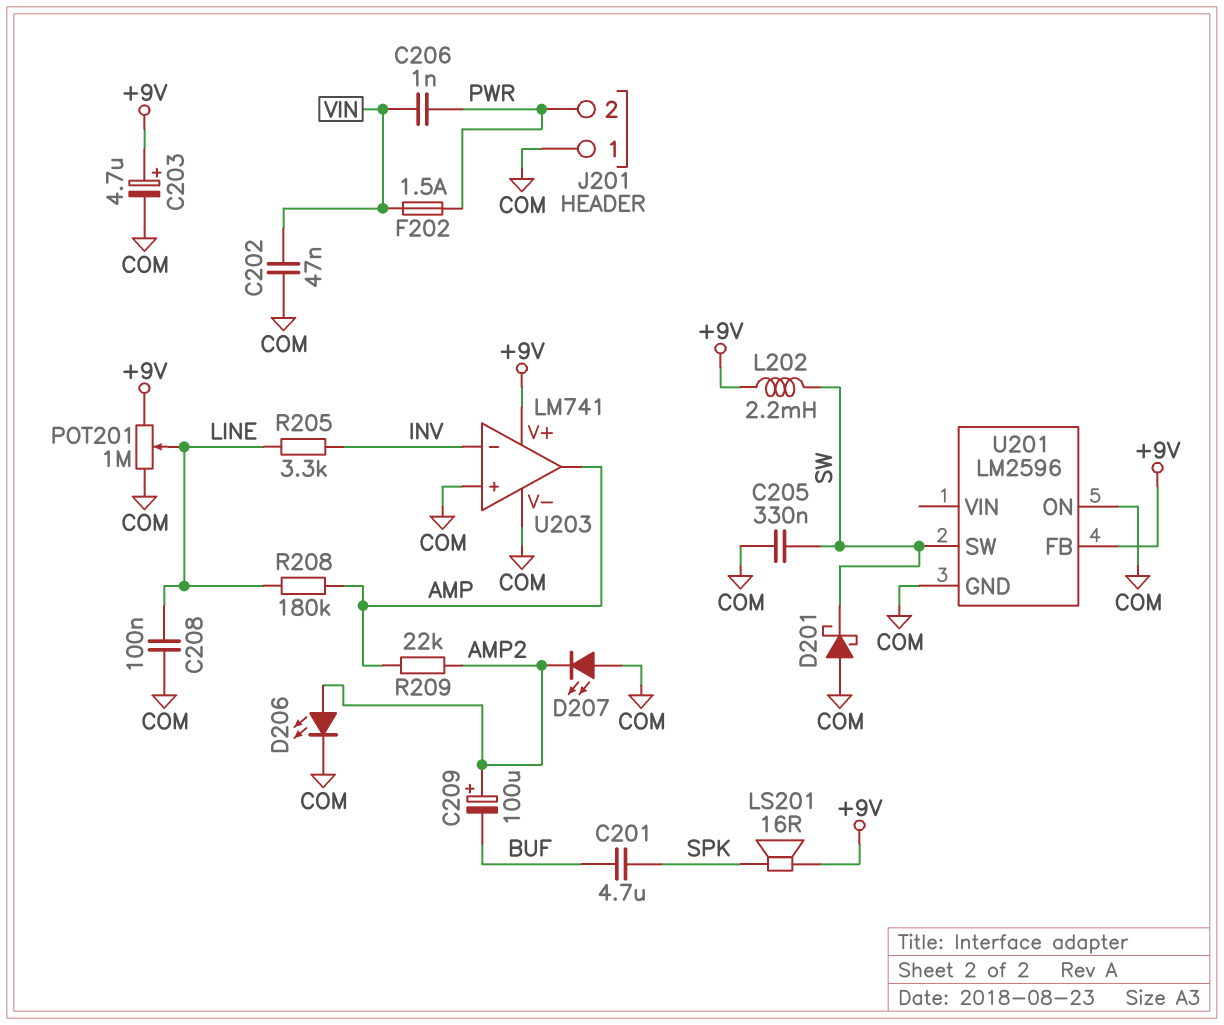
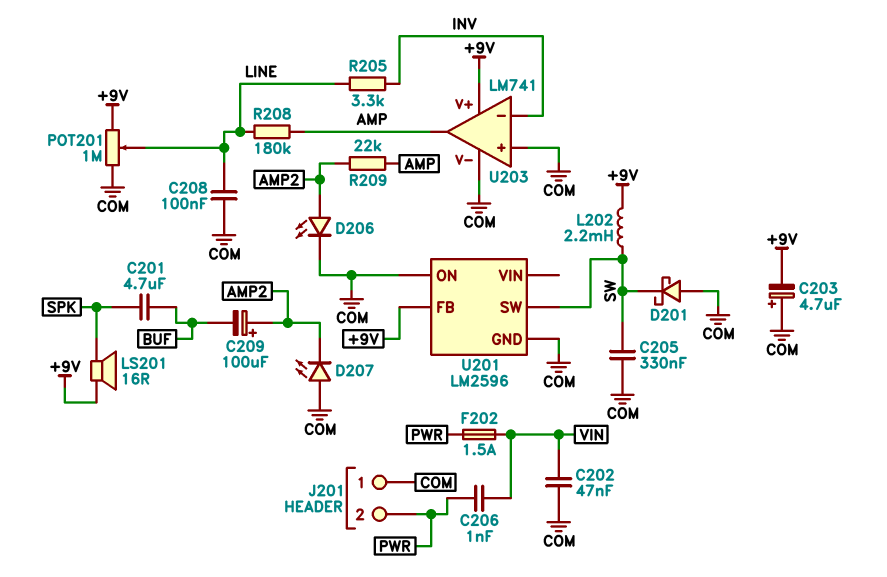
C203: 4.7uF (plus +9V, minus COM) -> 4.7uF (plus COM, minus +9V)

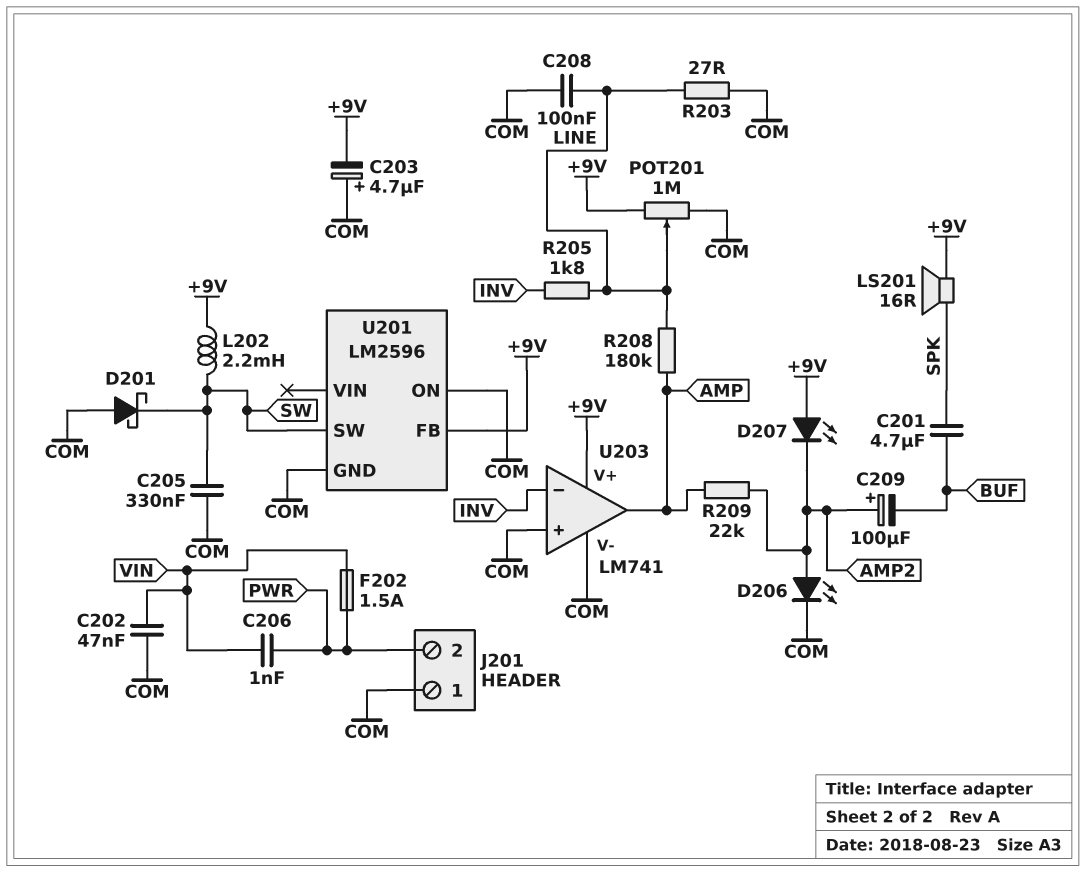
D207: LED (A COM, K AMP2) -> LED (A +9V, K AMP2)
R203: none -> 27 (COM, LINE)
R205: 3.3k (INV, LINE) -> 1.8k (INV, LINE)

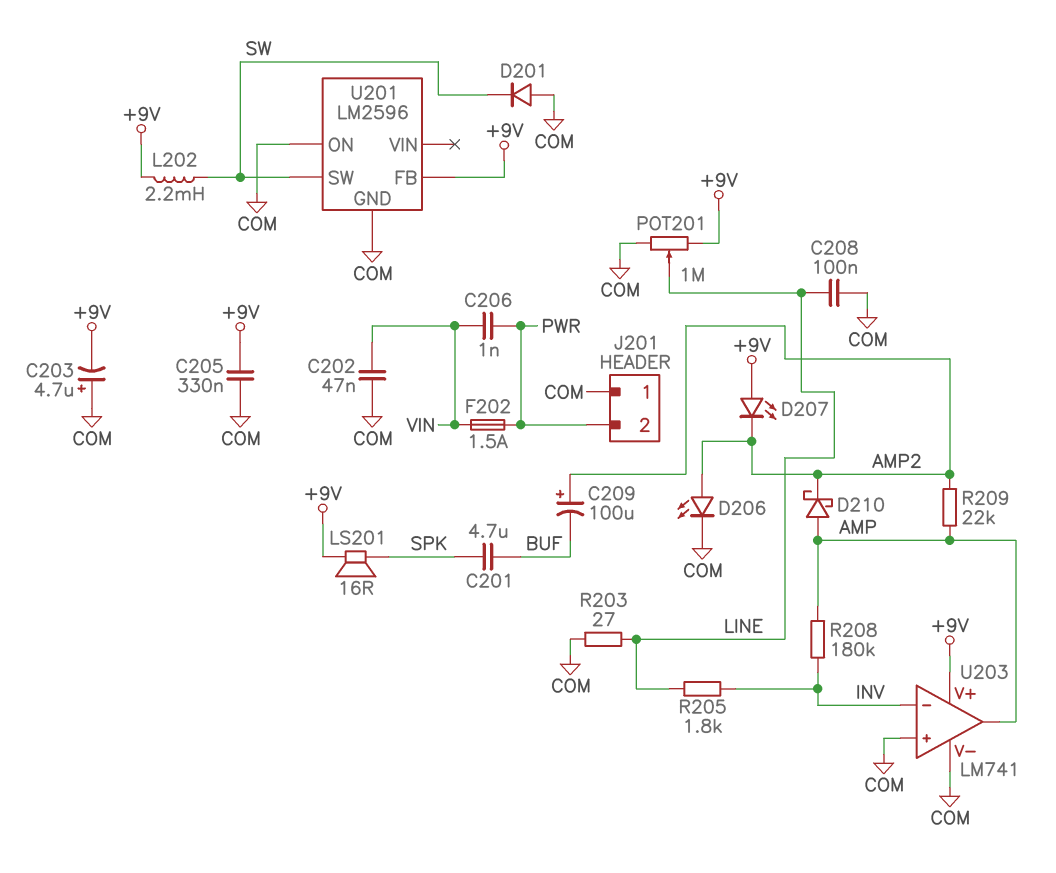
C205: 330nF (COM, SW) -> 330nF (+9V, COM)
D201: schottky (A COM, K SW) -> diode (A COM, K SW)
D210: none -> schottky (A AMP, K AMP2)
R208: 180k (AMP, LINE) -> 180k (AMP, INV)

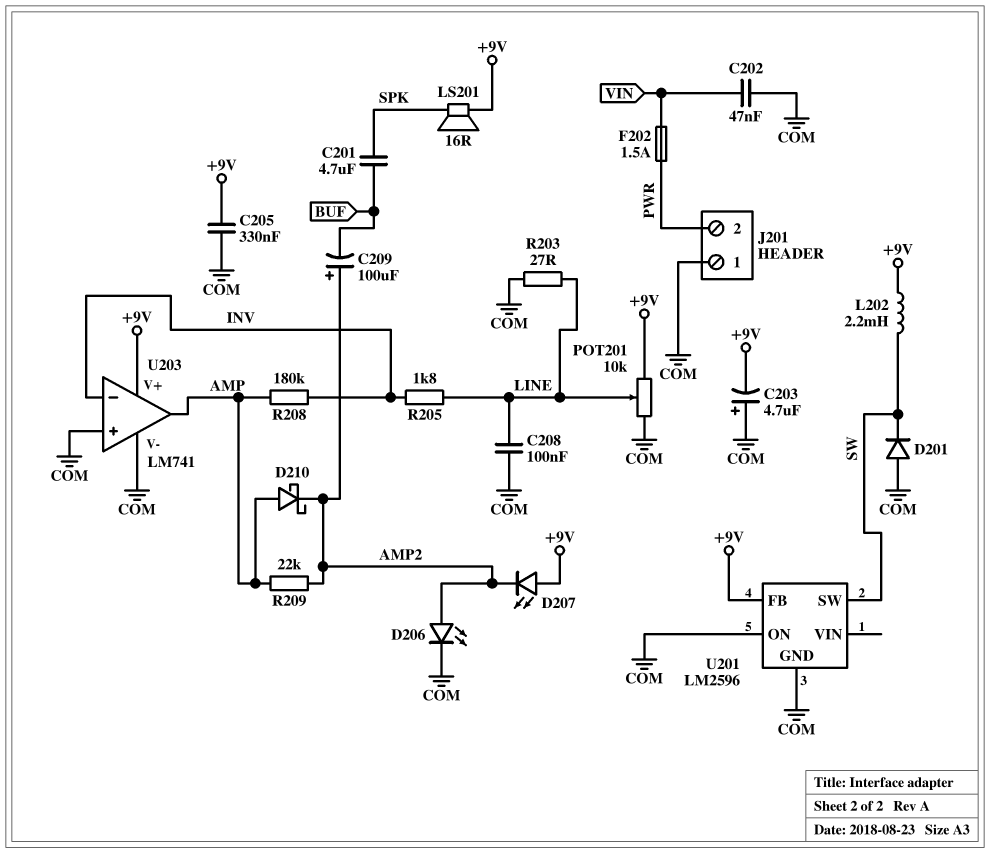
C206: 1nF (PWR, VIN) -> none
POT201: 1M (+9V, COM, wiper LINE) -> 10k (+9V, COM, wiper LINE)

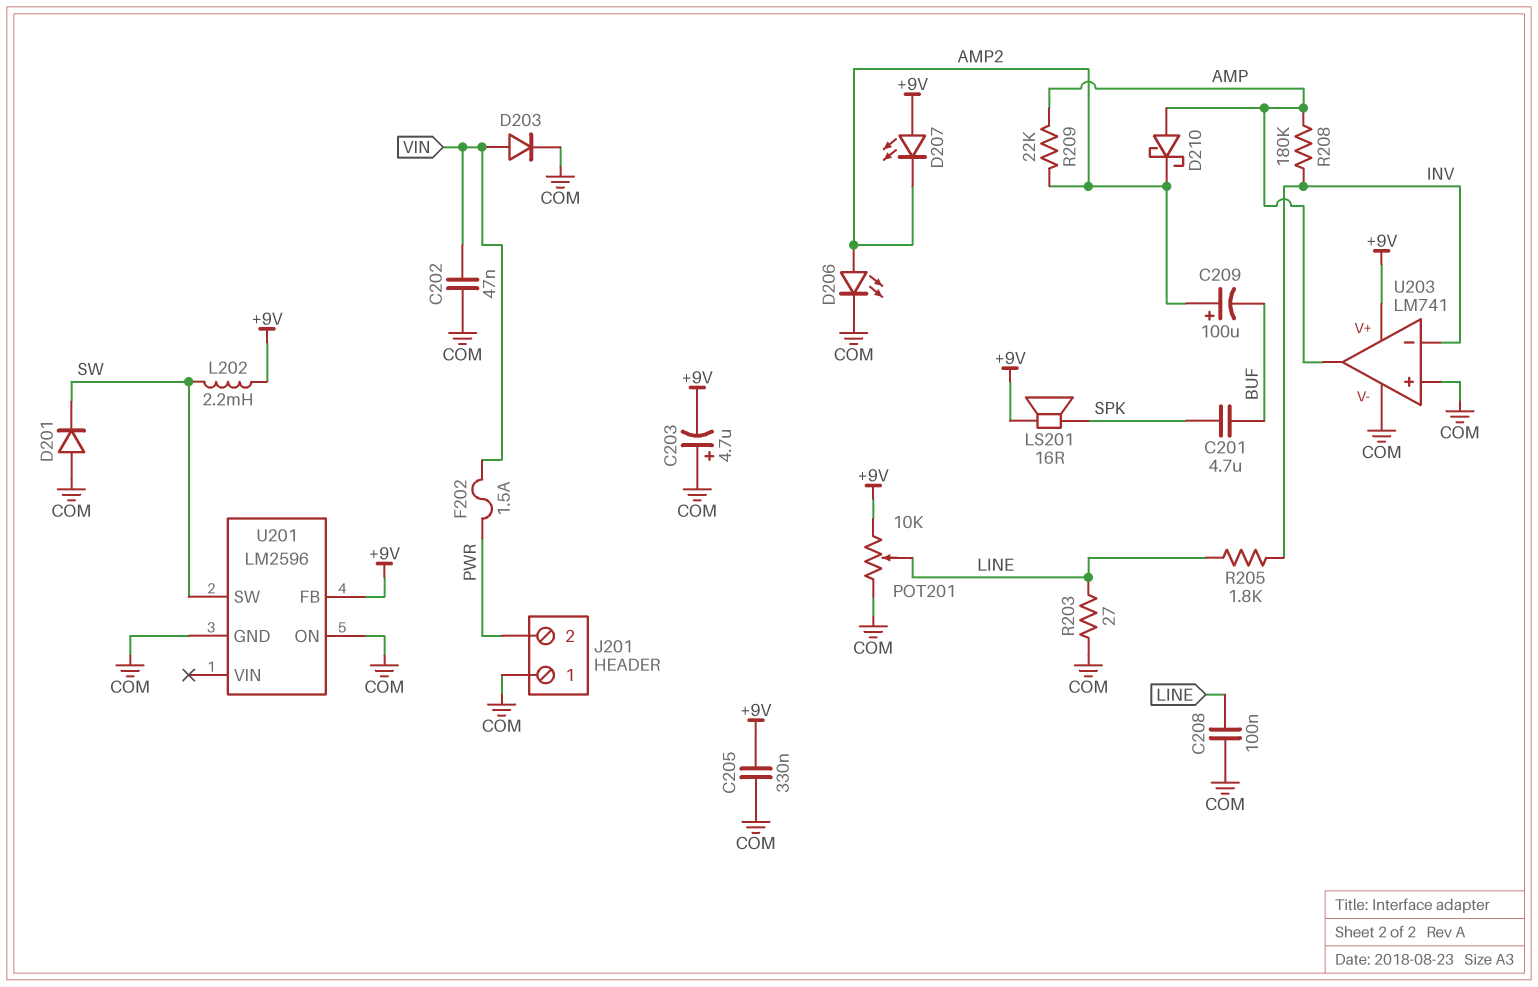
D203: none -> diode (A VIN, K COM)

